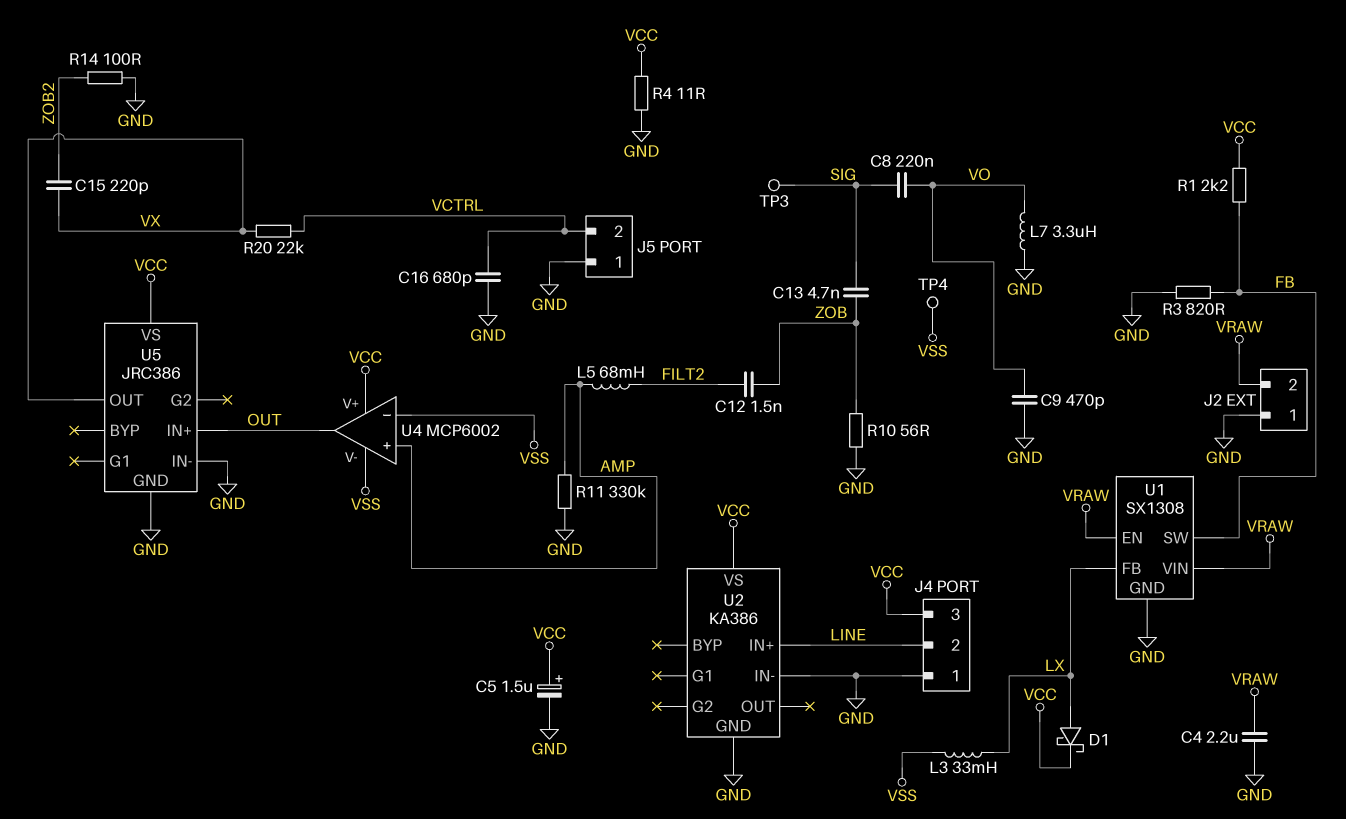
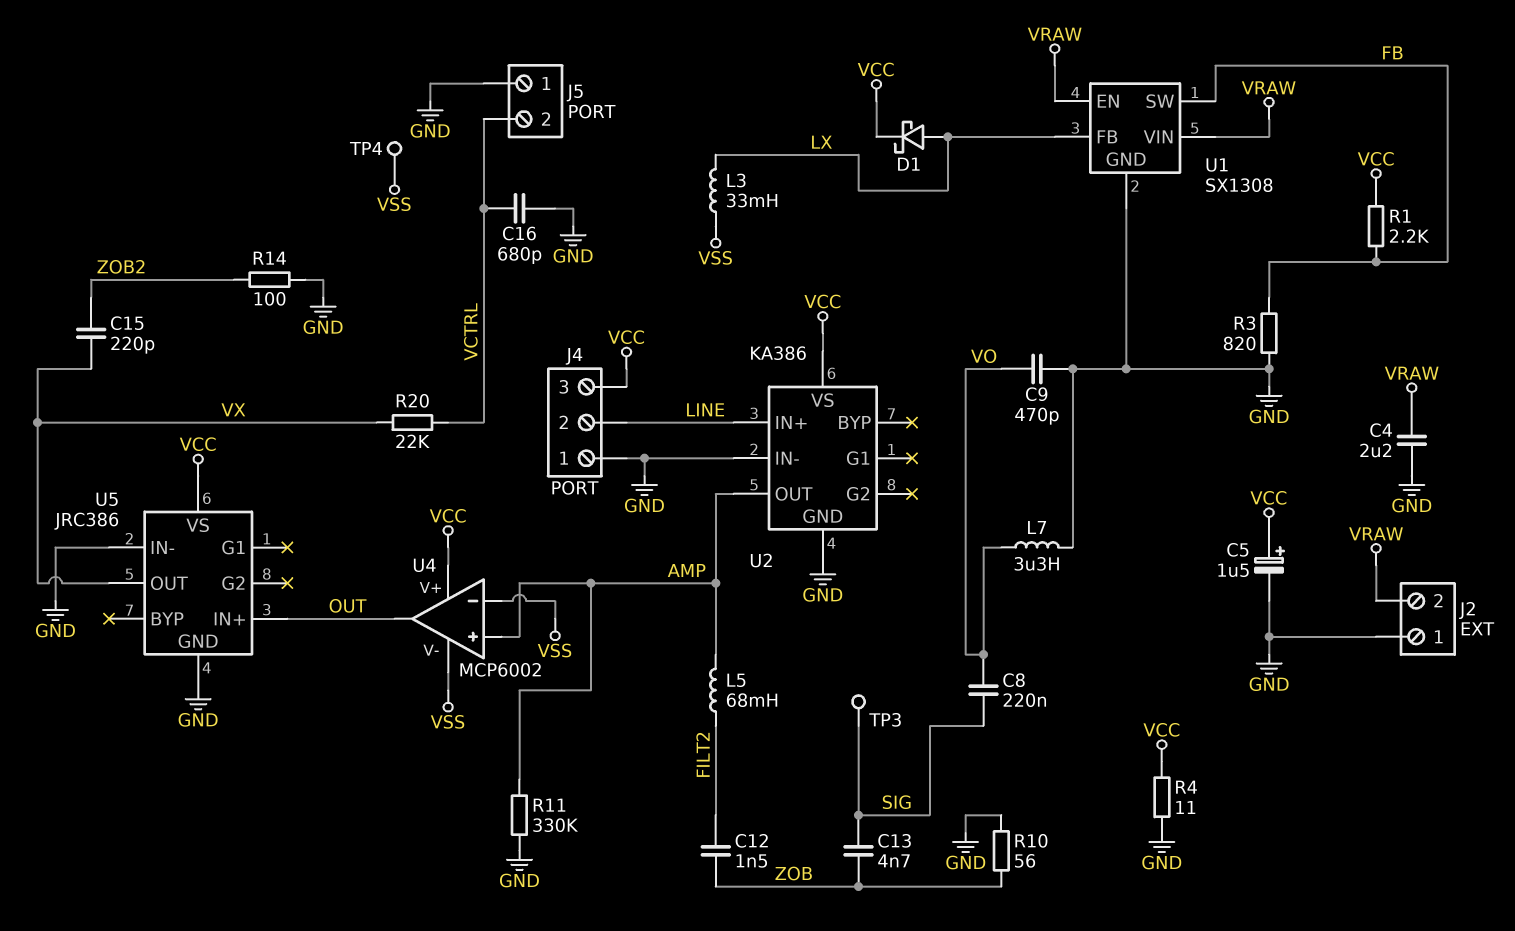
U2 pin OUT: none -> AMP

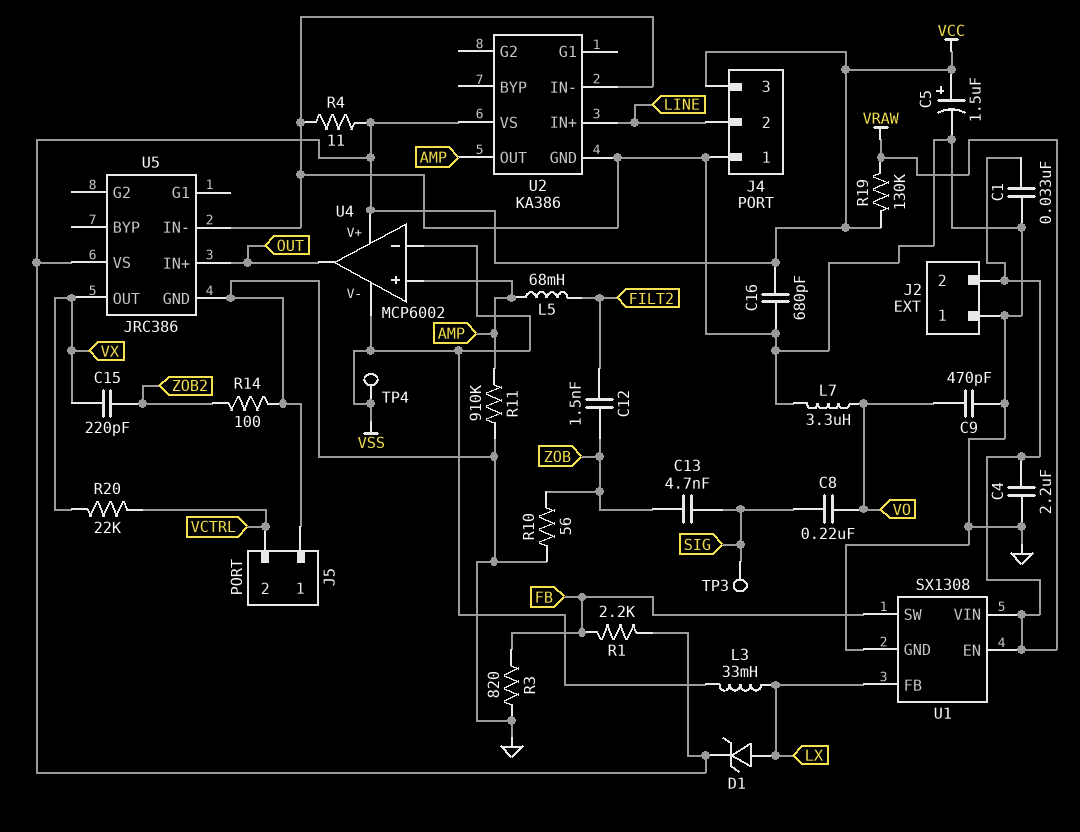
C1: none -> 33nF (GND, VRAW)
C16: 680pF (GND, VCTRL) -> 680pF (GND, VCC)
D1: schottky (A LX, K VCC) -> zener (A LX, K VCC)
R11: 330k (AMP, GND) -> 910k (AMP, GND)
R19: none -> 130k (VCC, VRAW)

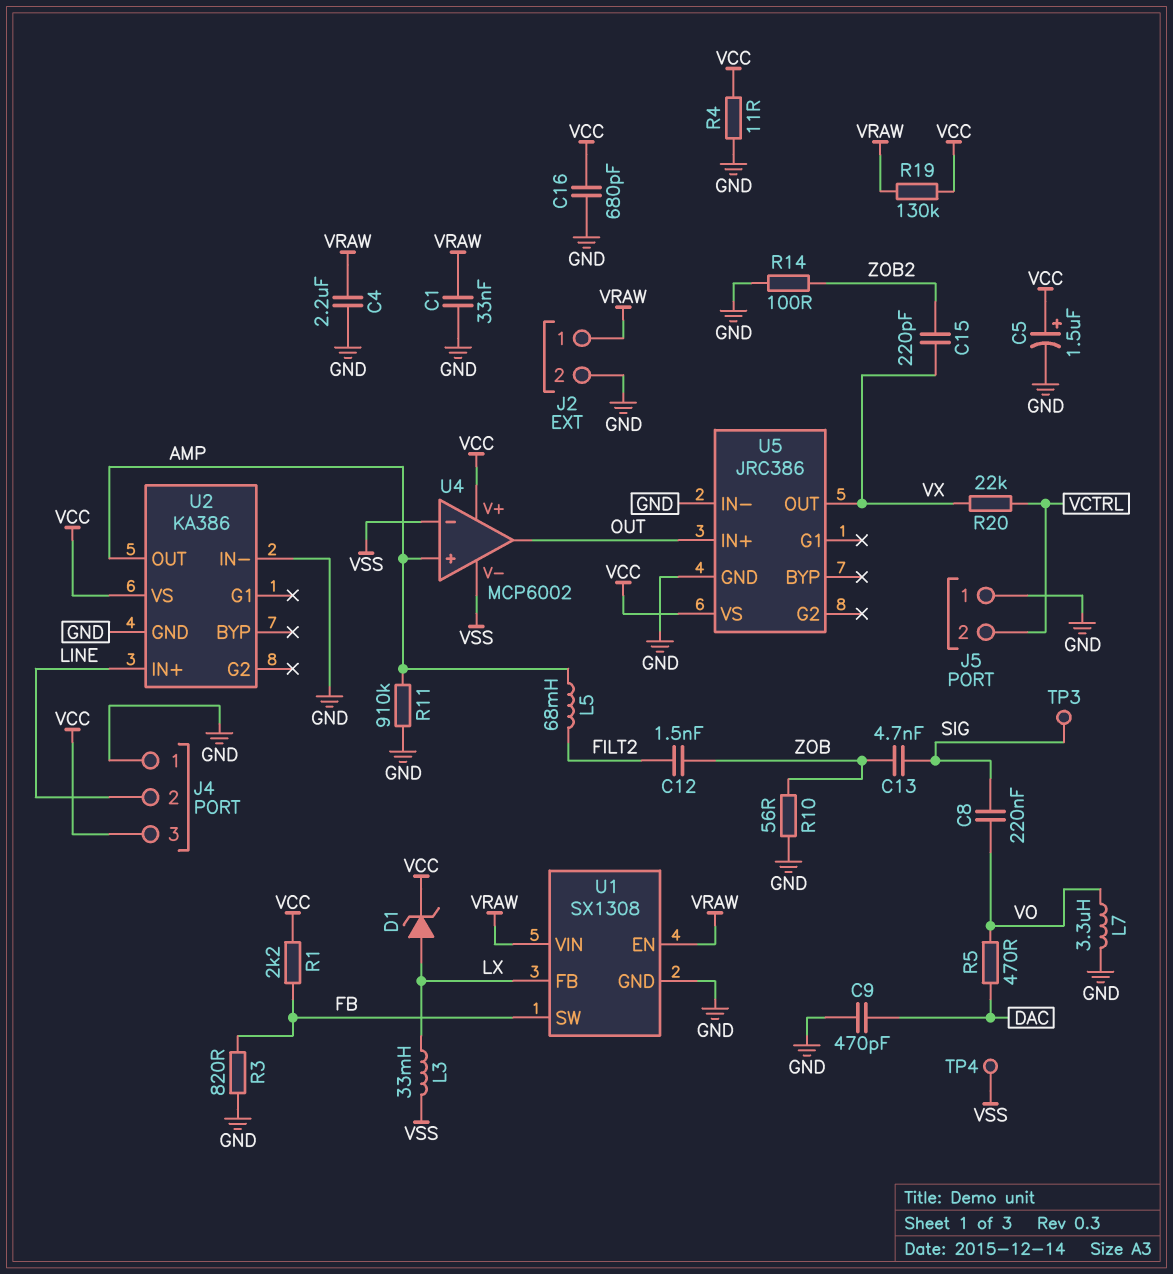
C9: 470pF (GND, VO) -> 470pF (DAC, GND)
J2 pin 1: GND -> VRAW
J2 pin 2: VRAW -> GND
R5: none -> 470 (DAC, VO)

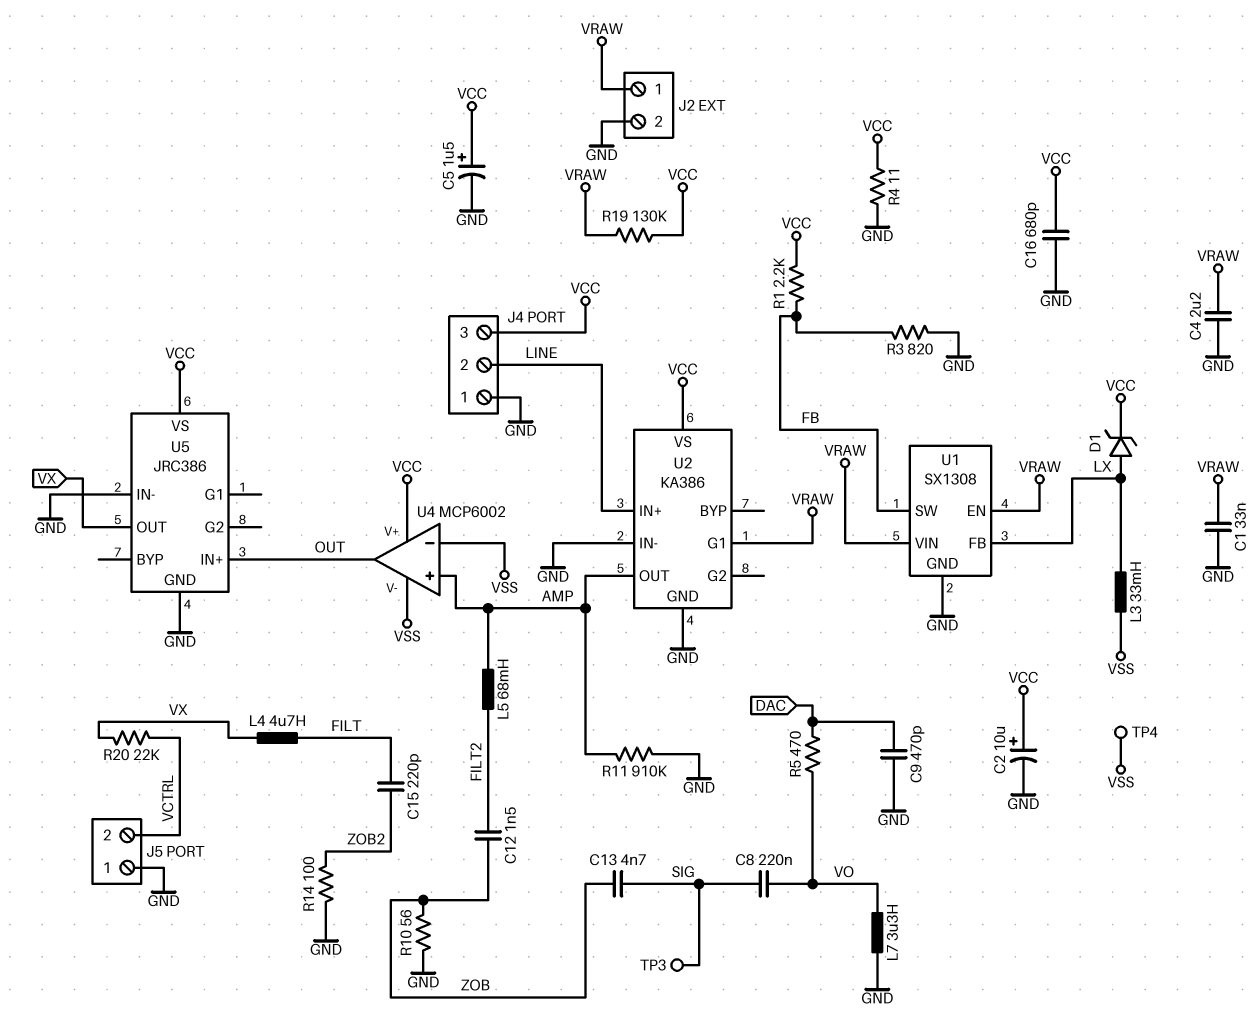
C2: none -> 10uF (plus VCC, minus GND)
C15: 220pF (VX, ZOB2) -> 220pF (FILT, ZOB2)
L4: none -> 4.7uH (FILT, VX)
U2 pin G1: none -> VRAW

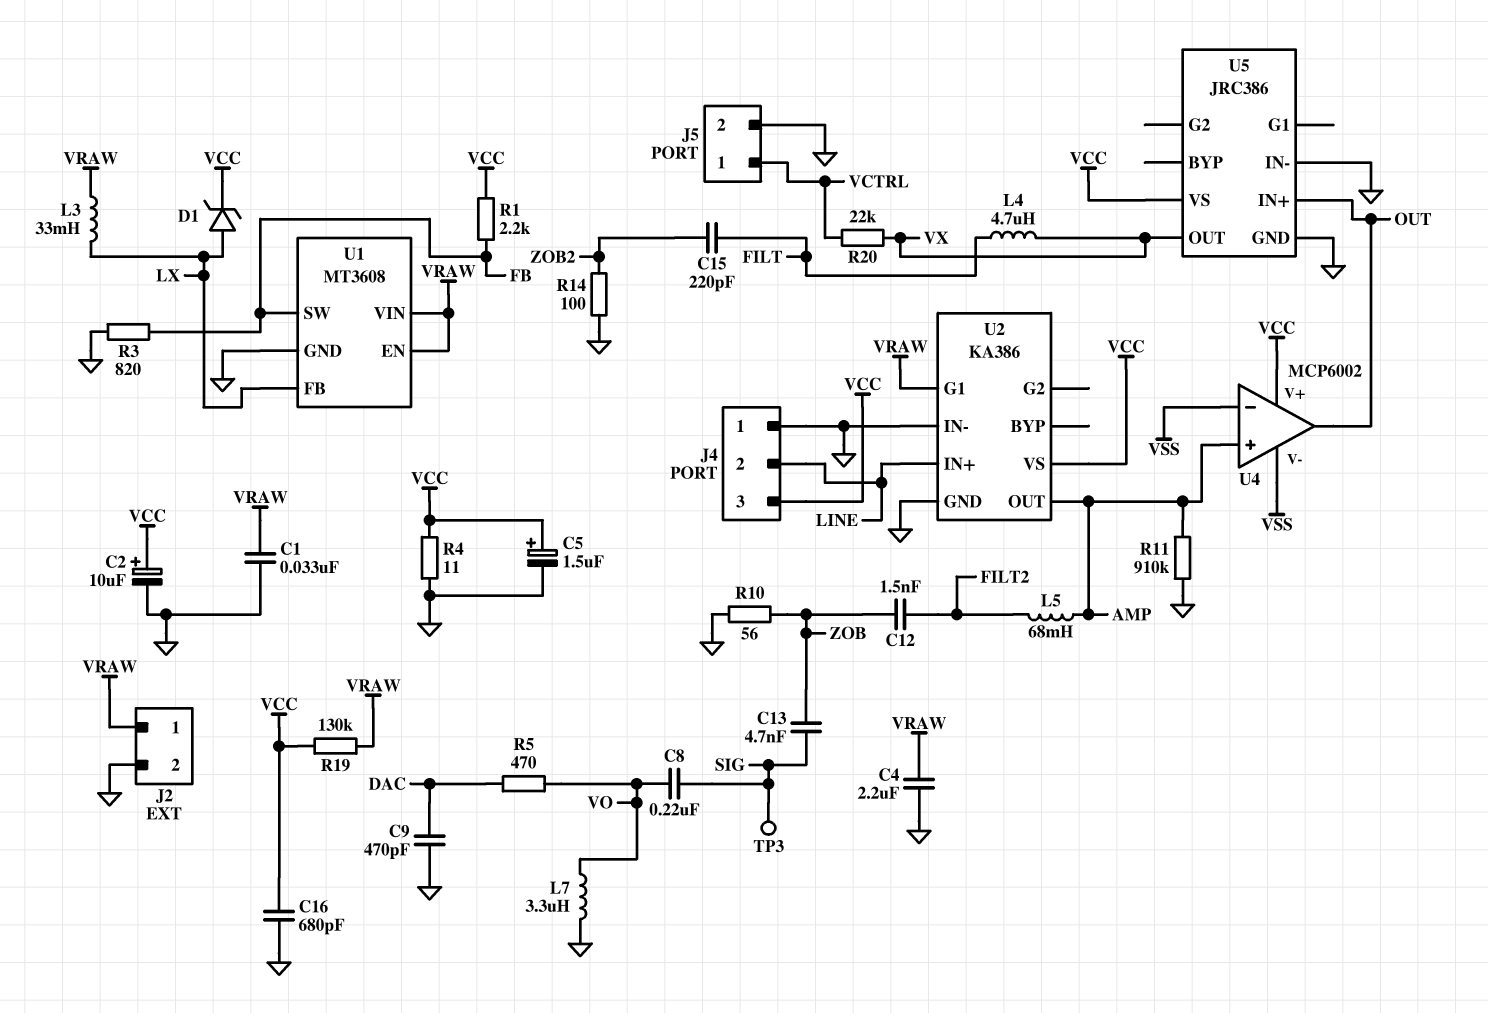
J5 pin 1: GND -> VCTRL
J5 pin 2: VCTRL -> GND
L3: 33mH (LX, VSS) -> 33mH (LX, VRAW)
TP4: test point (VSS) -> none
U1: SX1308 -> MT3608

